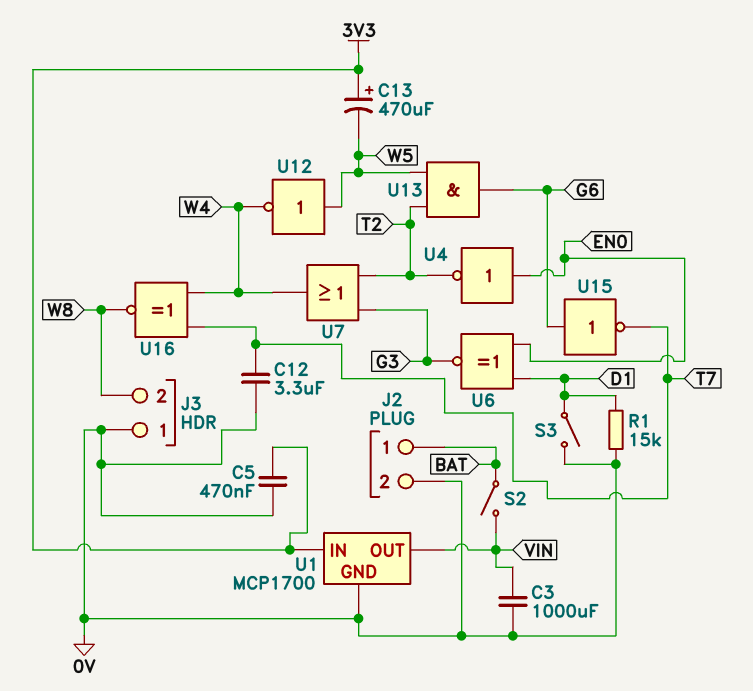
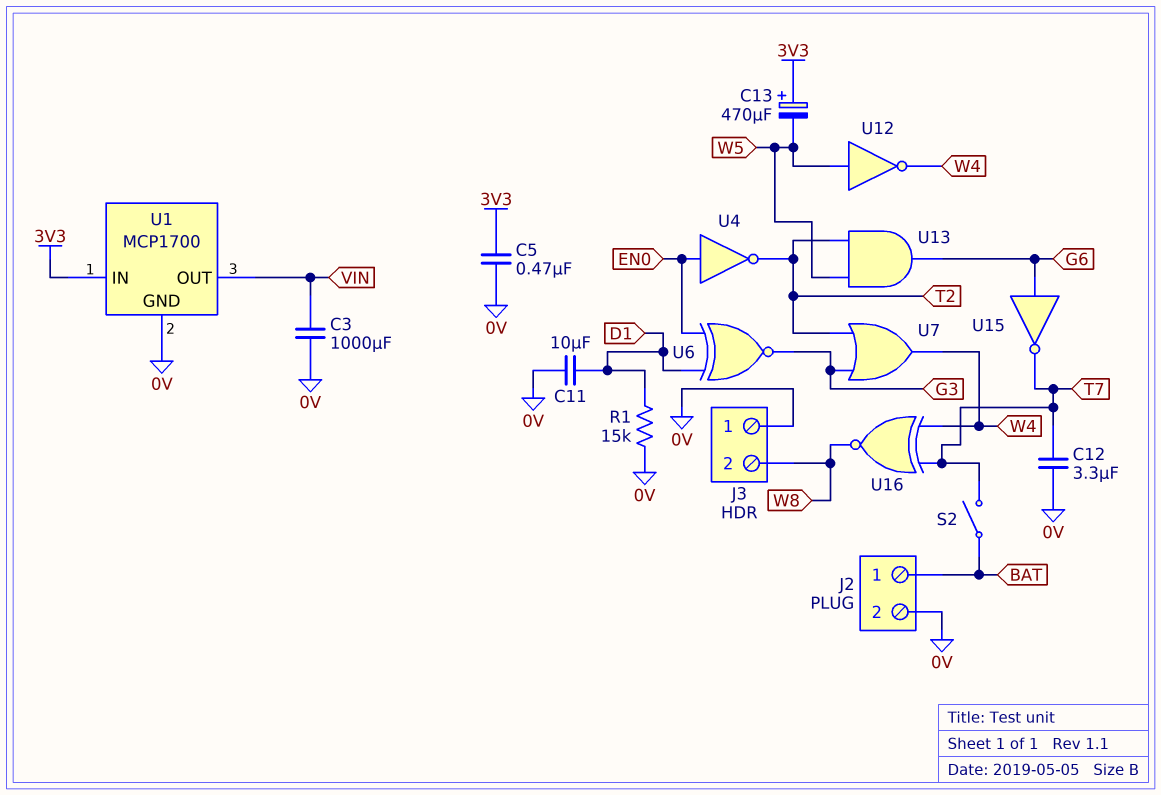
C11: none -> 10uF (0V, D1)
S2: switch (BAT, VIN) -> switch (BAT, T7)
S3: switch (0V, D1) -> none

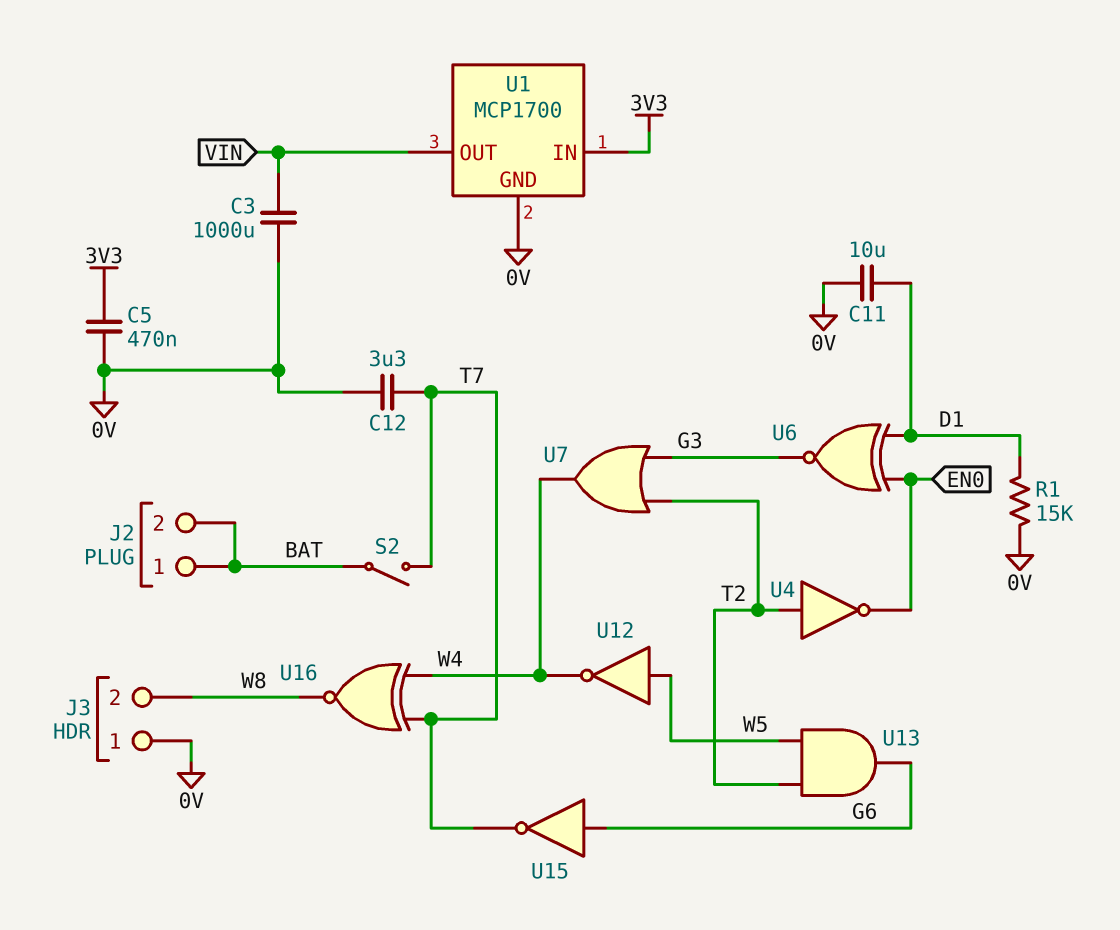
C13: 470uF (plus 3V3, minus W5) -> none
J2 pin 2: 0V -> BAT
U4: NOT (in EN0, out T2) -> NOT (in T2, out EN0)

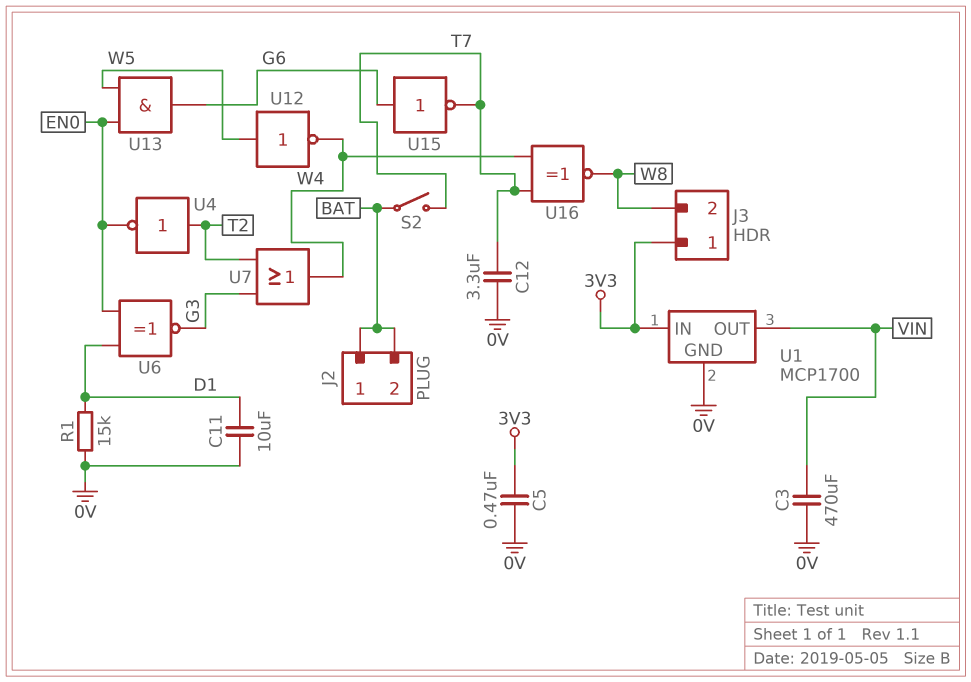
C3: 1000uF (0V, VIN) -> 470uF (0V, VIN)
J3 pin 1: 0V -> 3V3
U13: AND (in T2, in W5, out G6) -> AND (in EN0, in W5, out G6)

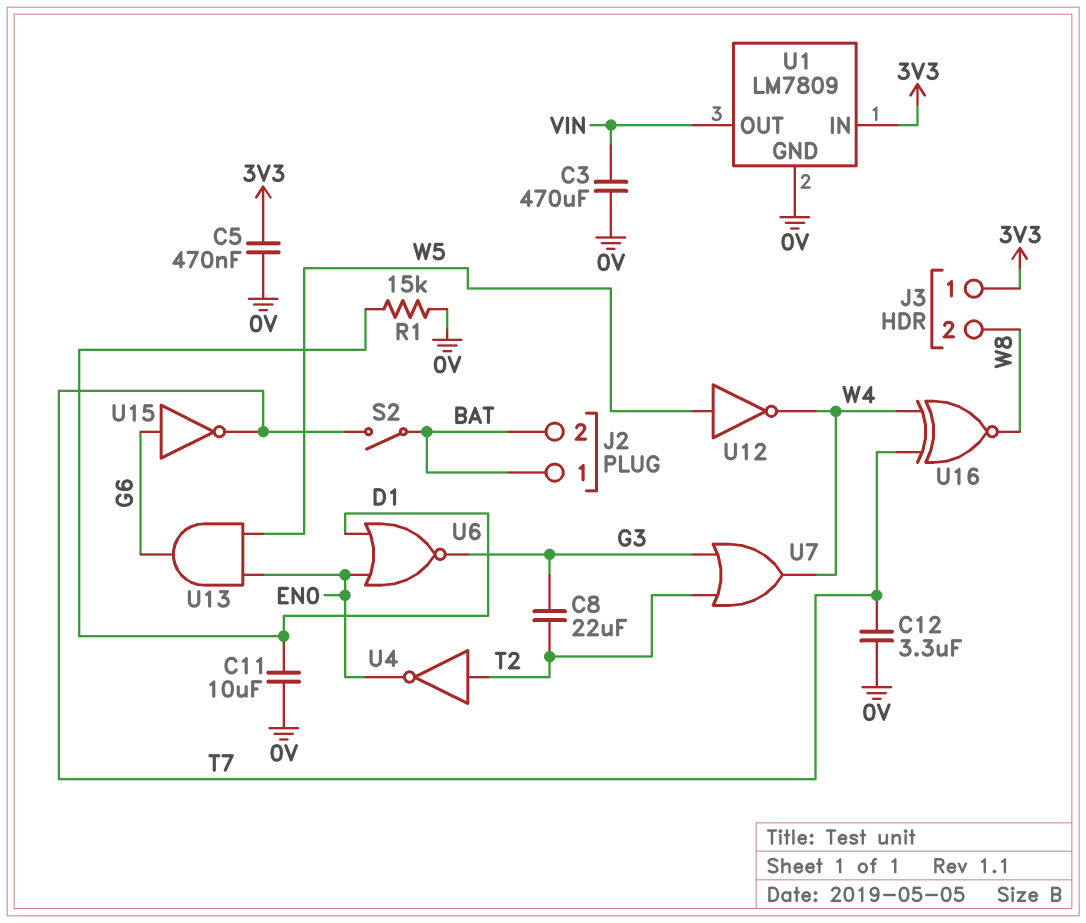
C8: none -> 22uF (G3, T2)
U1: MCP1700 -> LM7809
U6: XNOR (in D1, in EN0, out G3) -> NOR (in D1, in EN0, out G3)

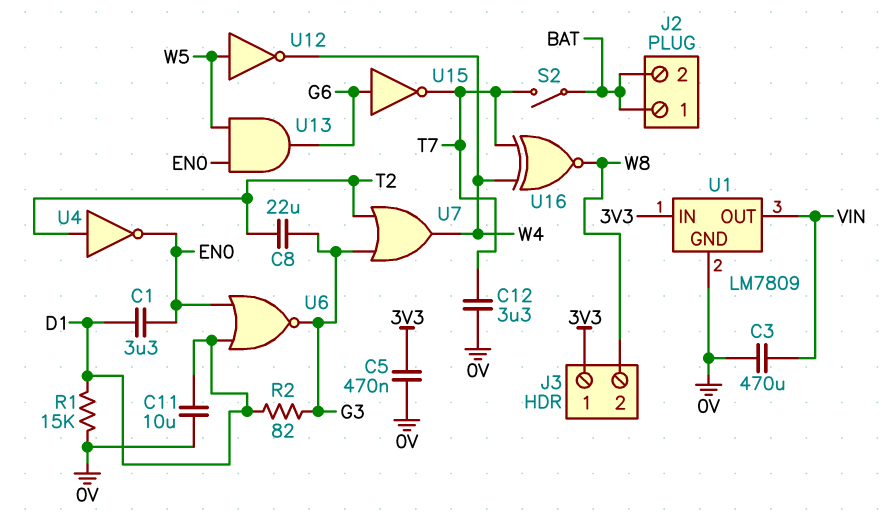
C1: none -> 3.3uF (D1, EN0)
R2: none -> 82 (D1, G3)

